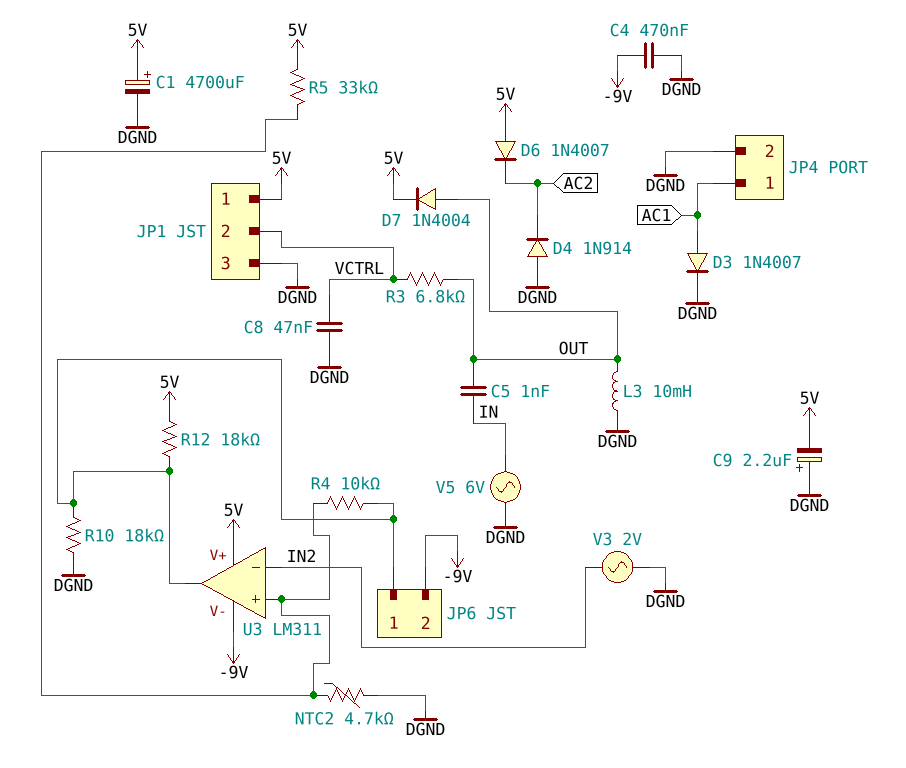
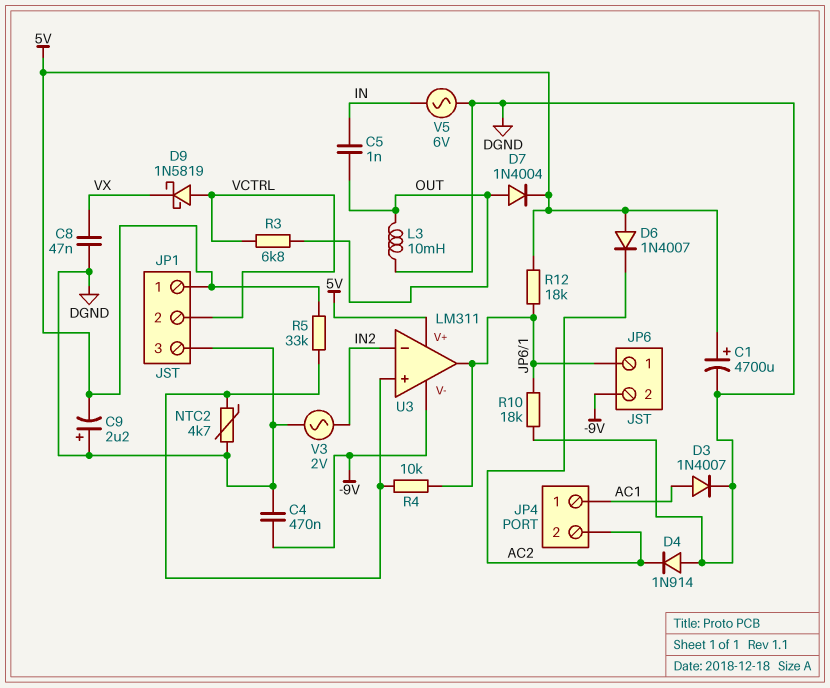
C8: 47nF (DGND, VCTRL) -> 47nF (DGND, VX)
D9: none -> schottky 1N5819 (A VCTRL, K VX)
JP4 pin 2: DGND -> AC2

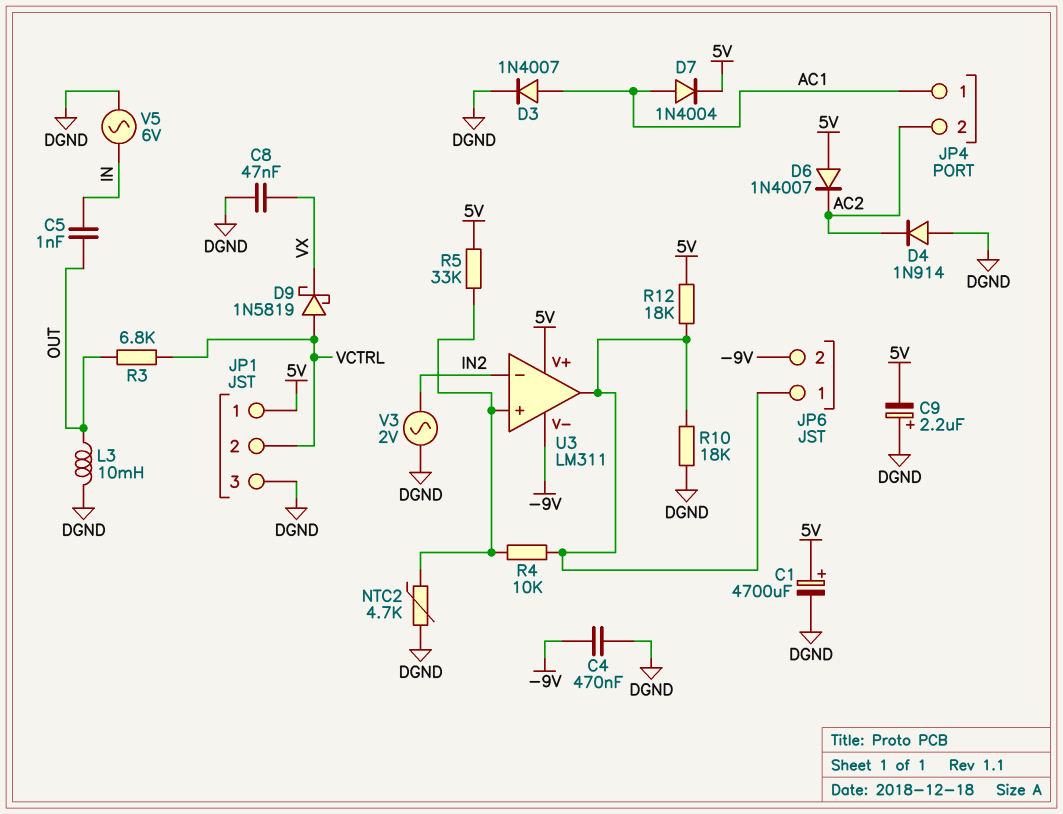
D7: diode 1N4004 (A OUT, K 5V) -> diode 1N4004 (A AC1, K 5V)

